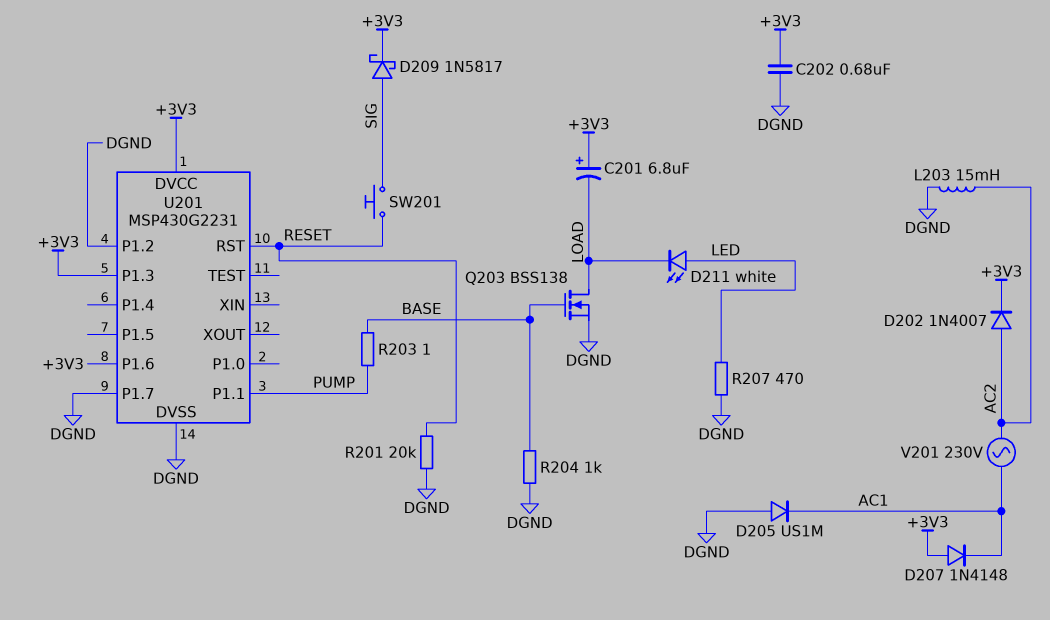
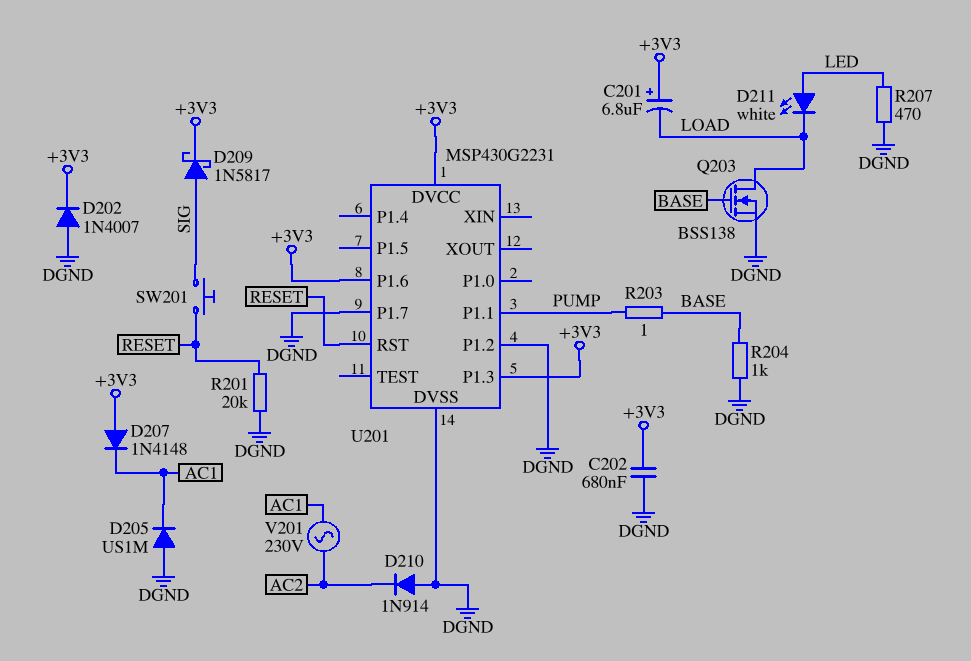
D202: diode 1N4007 (A AC2, K +3V3) -> diode 1N4007 (A DGND, K +3V3)
D210: none -> diode 1N914 (A DGND, K AC2)
L203: 15mH (AC2, DGND) -> none

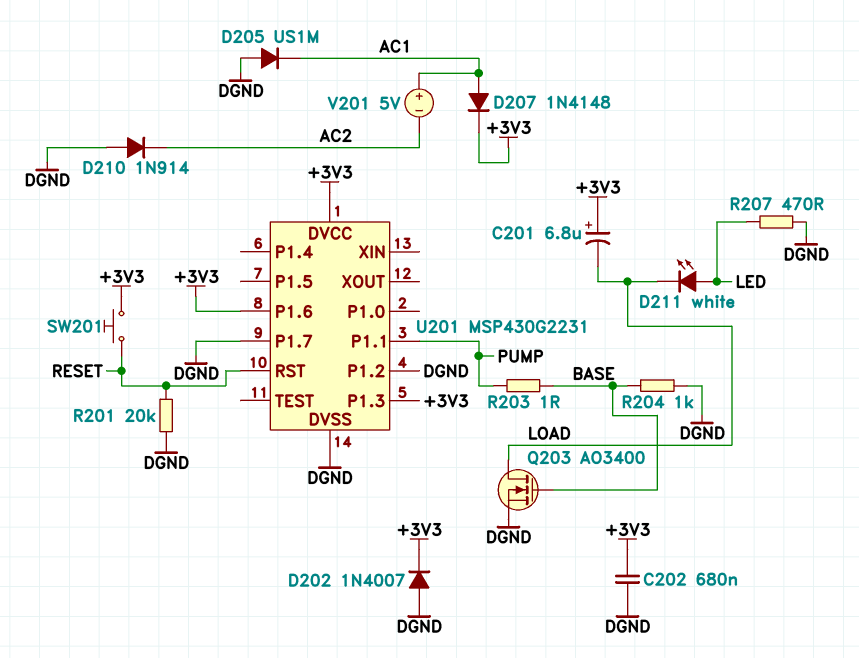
D207: diode 1N4148 (A +3V3, K AC1) -> diode 1N4148 (A AC1, K +3V3)
D209: schottky 1N5817 (A SIG, K +3V3) -> none
Q203: NMOS BSS138 (G BASE, D LOAD, S DGND) -> NMOS AO3400 (G BASE, D LOAD, S DGND)
SW201: button (RESET, SIG) -> button (+3V3, RESET)
V201: AC 230V (AC1, AC2) -> 5V (plus AC1, minus AC2)

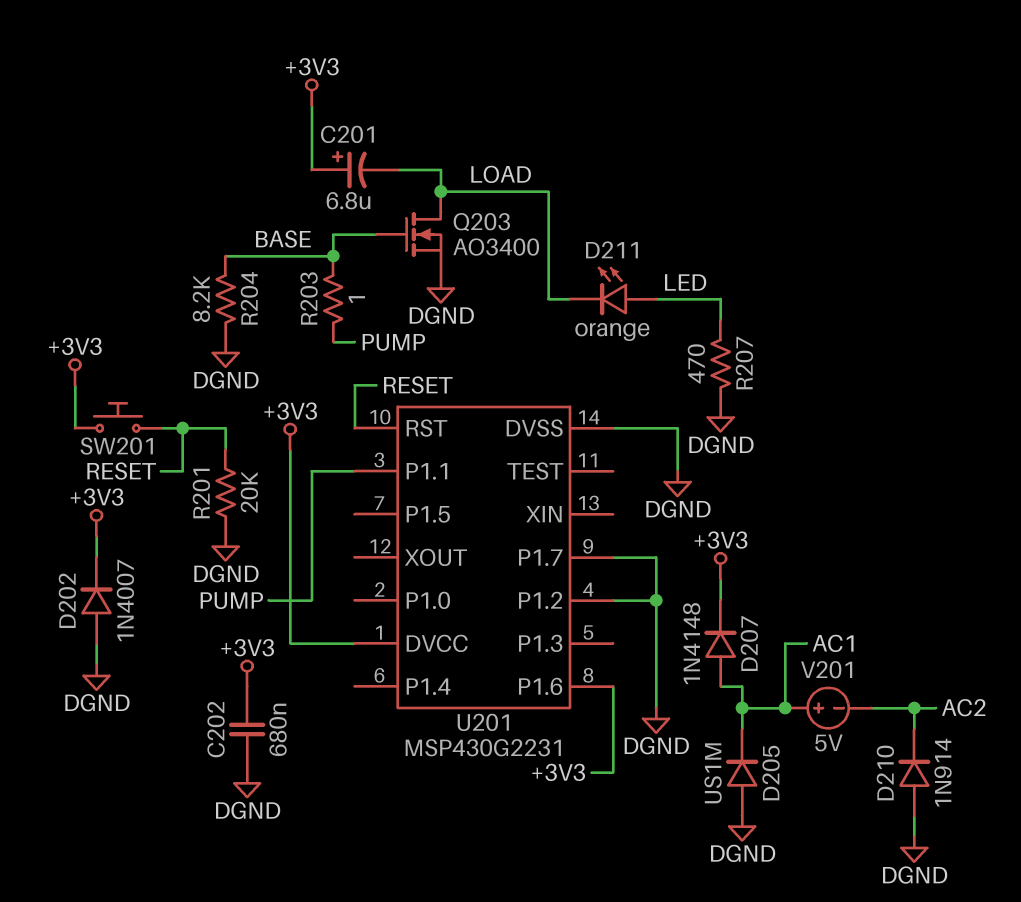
D211: LED white (A LED, K LOAD) -> LED orange (A LED, K LOAD)
R204: 1k (BASE, DGND) -> 8.2k (BASE, DGND)
U201 pin P1.3: +3V3 -> none

